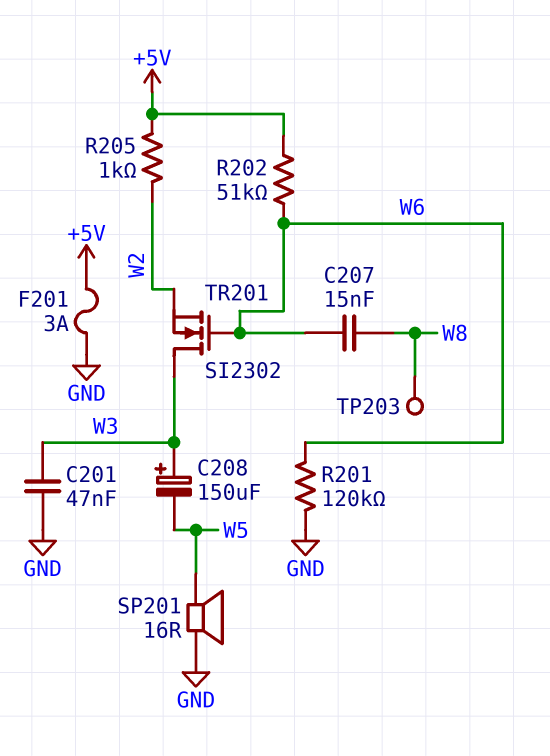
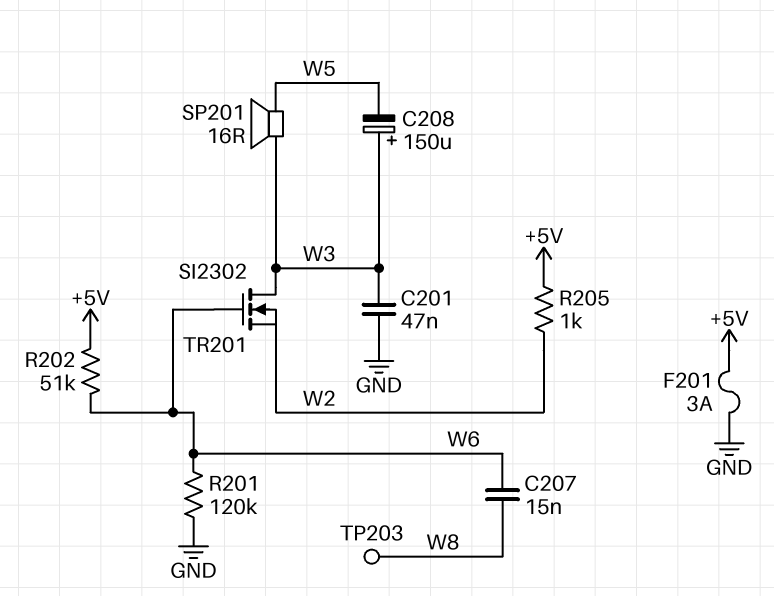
SP201: speaker 16R (GND, W5) -> speaker 16R (W3, W5)

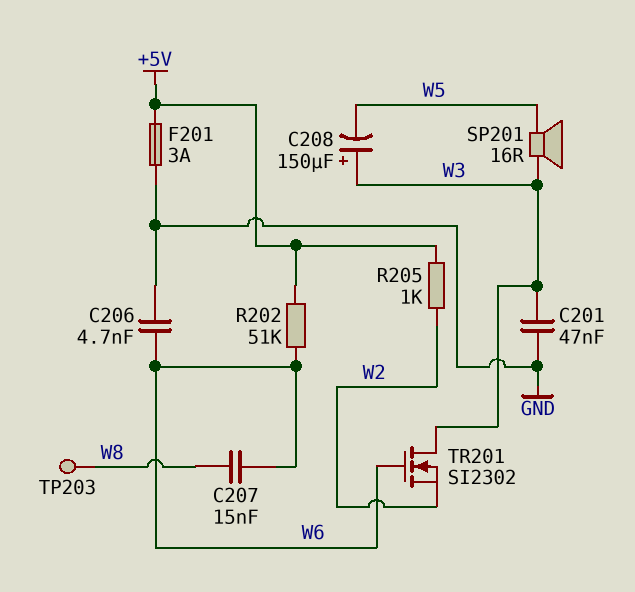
C206: none -> 4.7nF (GND, W6)
R201: 120k (GND, W6) -> none

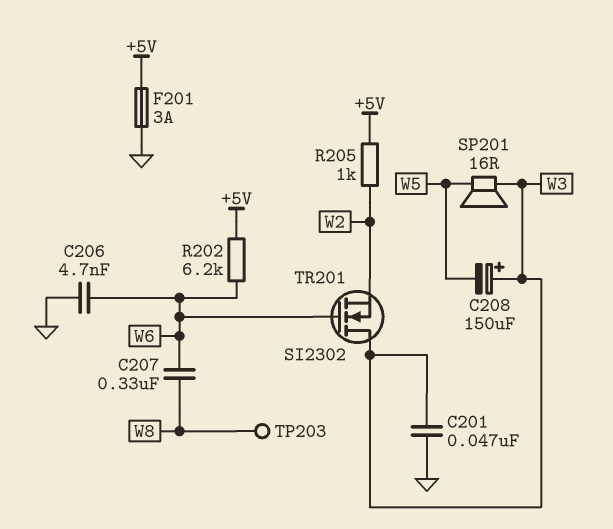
C207: 15nF (W6, W8) -> 330nF (W6, W8)
R202: 51k (+5V, W6) -> 6.2k (+5V, W6)

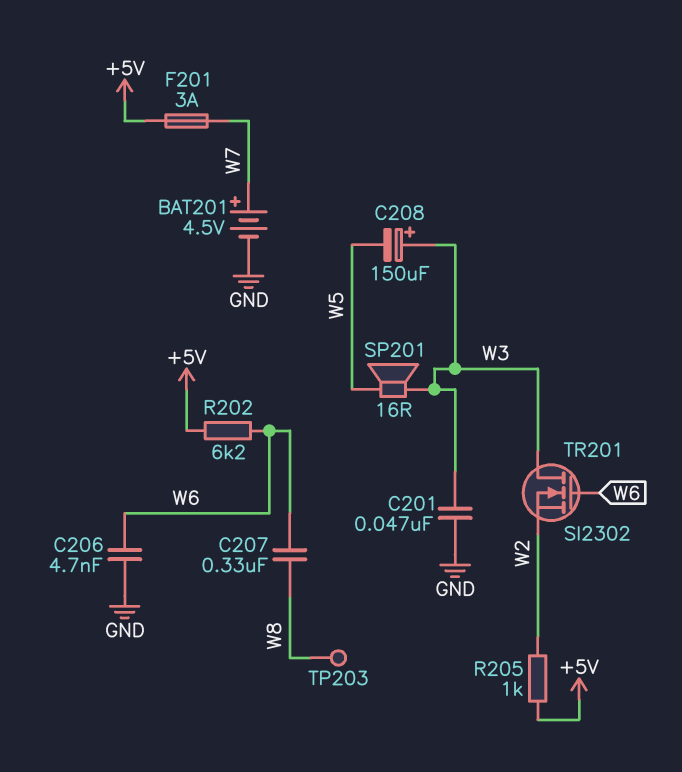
BAT201: none -> 4.5V (plus W7, minus GND)
F201: 3A (+5V, GND) -> 3A (+5V, W7)

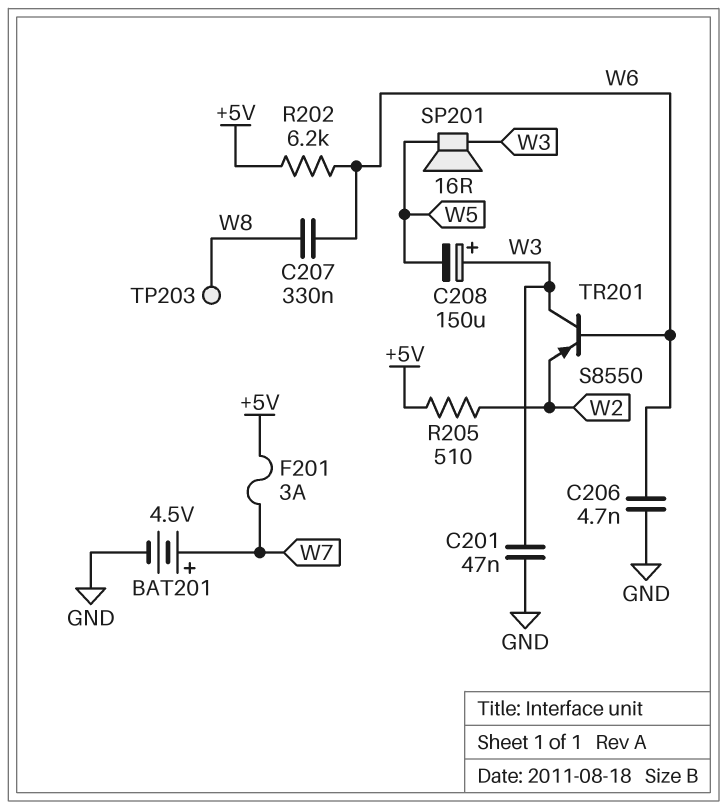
R205: 1k (+5V, W2) -> 510 (+5V, W2)
TR201: NMOS SI2302 (G W6, D W3, S W2) -> PNP S8550 (B W6, C W3, E W2)

